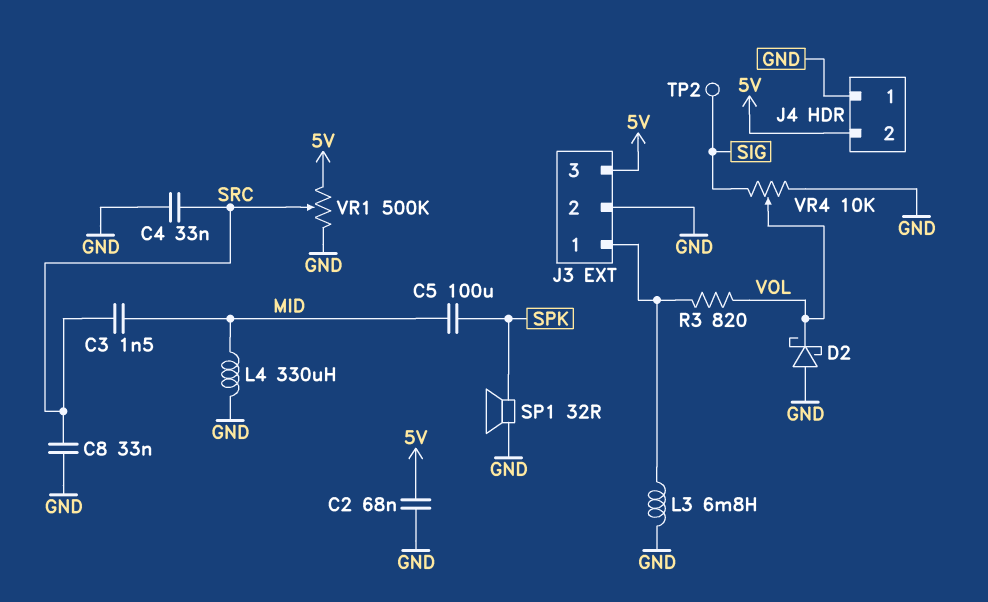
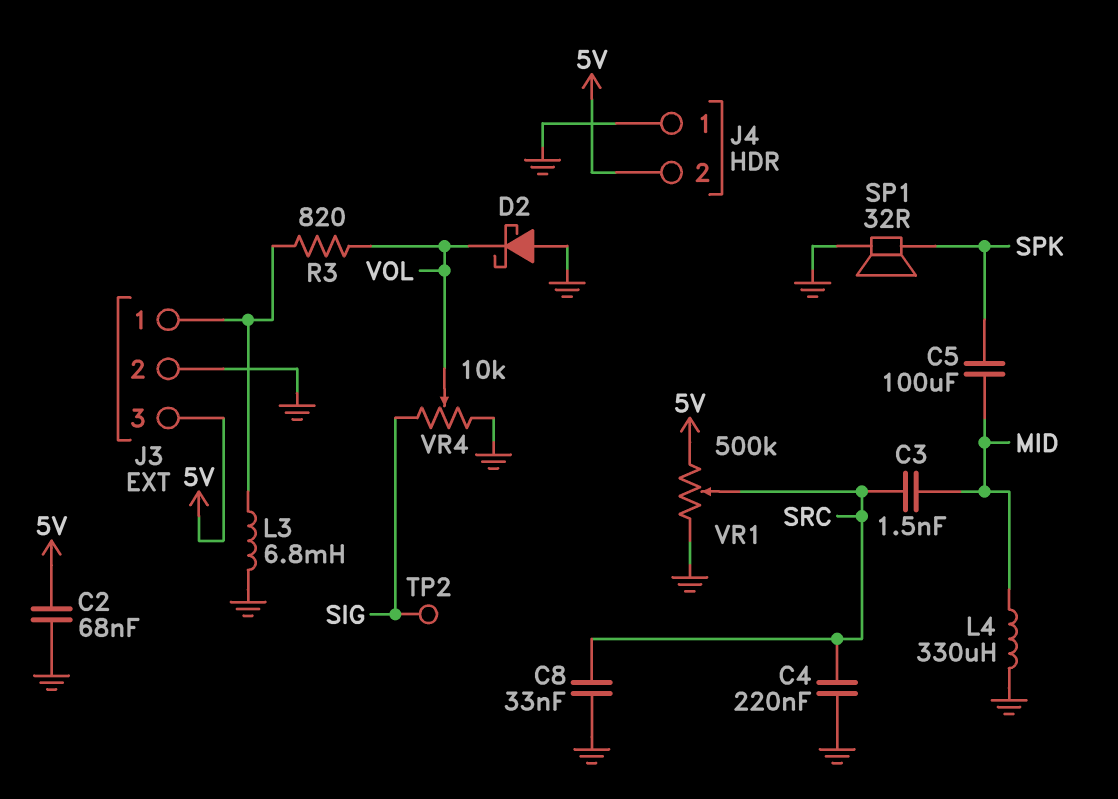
C4: 33nF (GND, SRC) -> 220nF (GND, SRC)

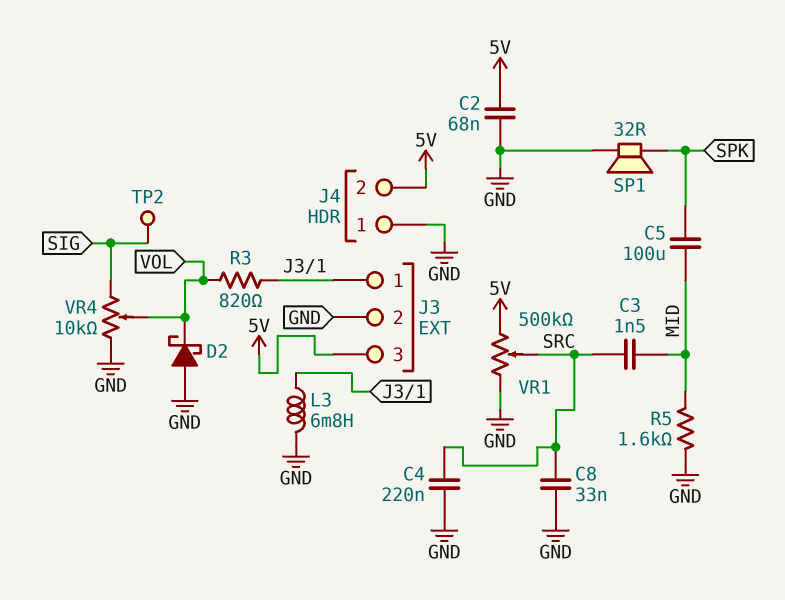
L4: 330uH (GND, MID) -> none
R5: none -> 1.6k (GND, MID)

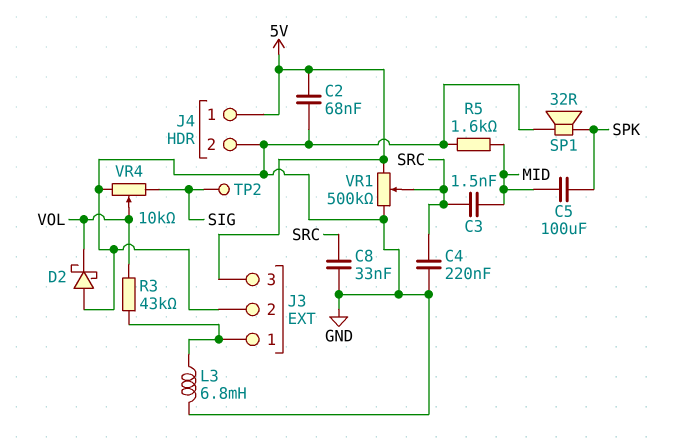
J4 pin 1: GND -> 5V
J4 pin 2: 5V -> GND
R3: 820 (J3/1, VOL) -> 43k (J3/1, VOL)

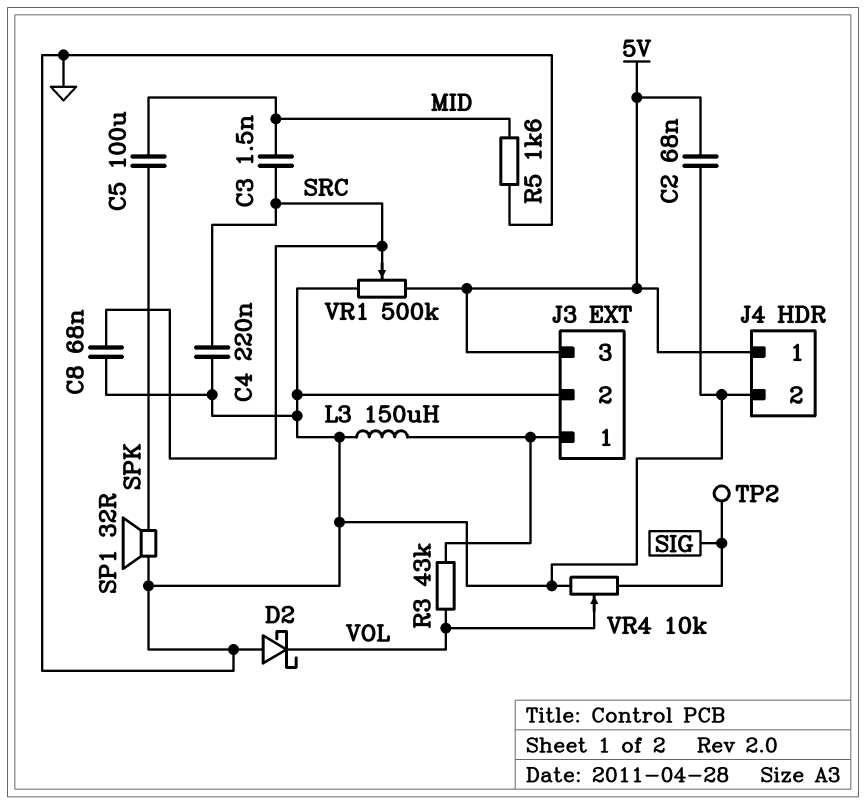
C8: 33nF (GND, SRC) -> 68nF (GND, SRC)
L3: 6.8mH (GND, J3/1) -> 150uH (GND, J3/1)

